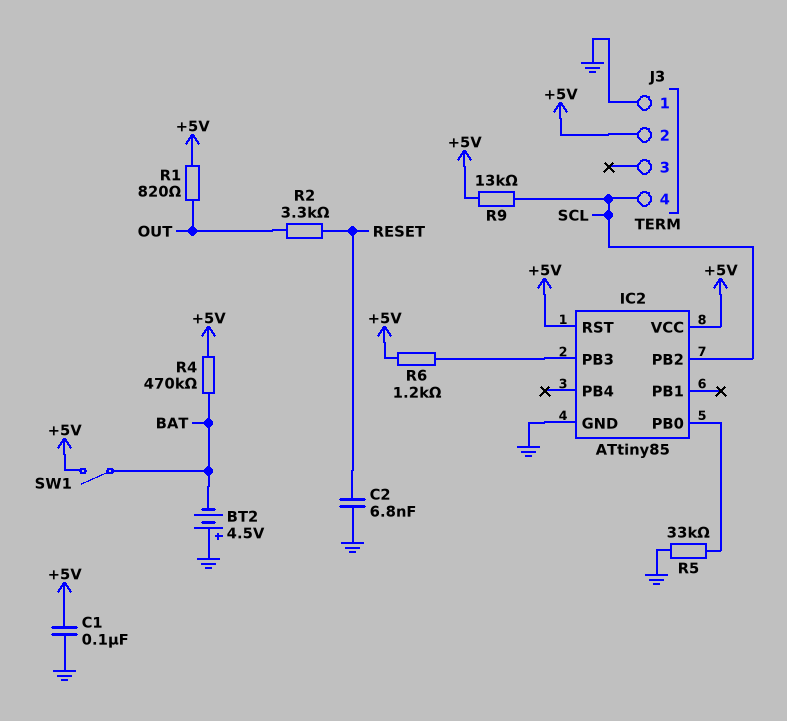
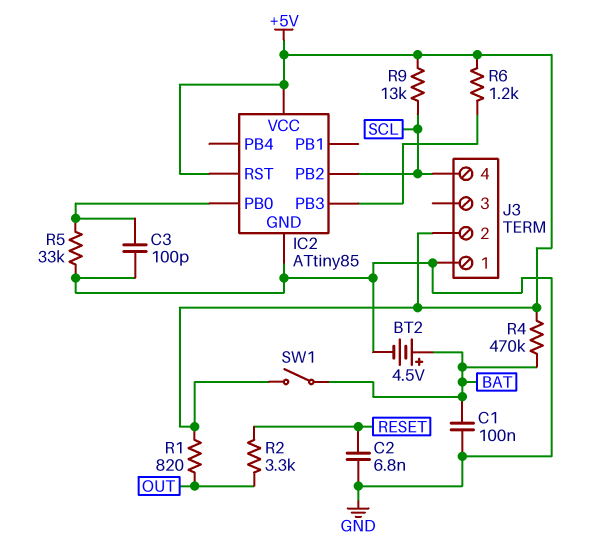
BT2: 4.5V (plus GND, minus BAT) -> 4.5V (plus BAT, minus GND)
C1: 100nF (+5V, GND) -> 100nF (BAT, GND)
C3: none -> 100pF (GND, IC2/PB0)

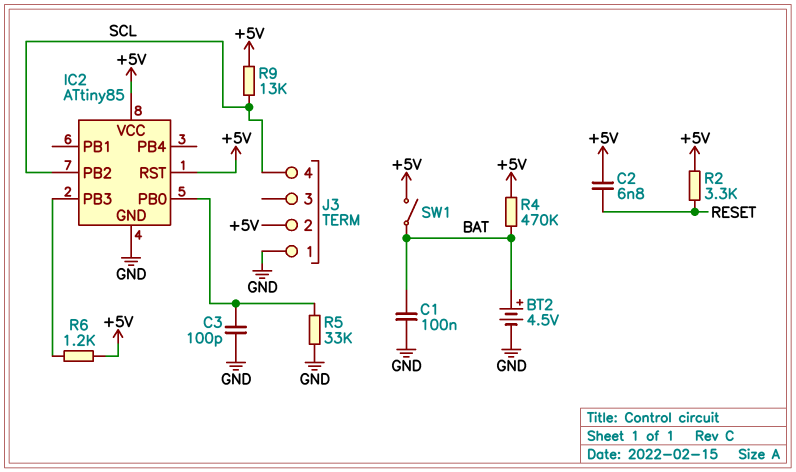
C2: 6.8nF (GND, RESET) -> 6.8nF (+5V, RESET)
R1: 820 (+5V, OUT) -> none
R2: 3.3k (OUT, RESET) -> 3.3k (+5V, RESET)

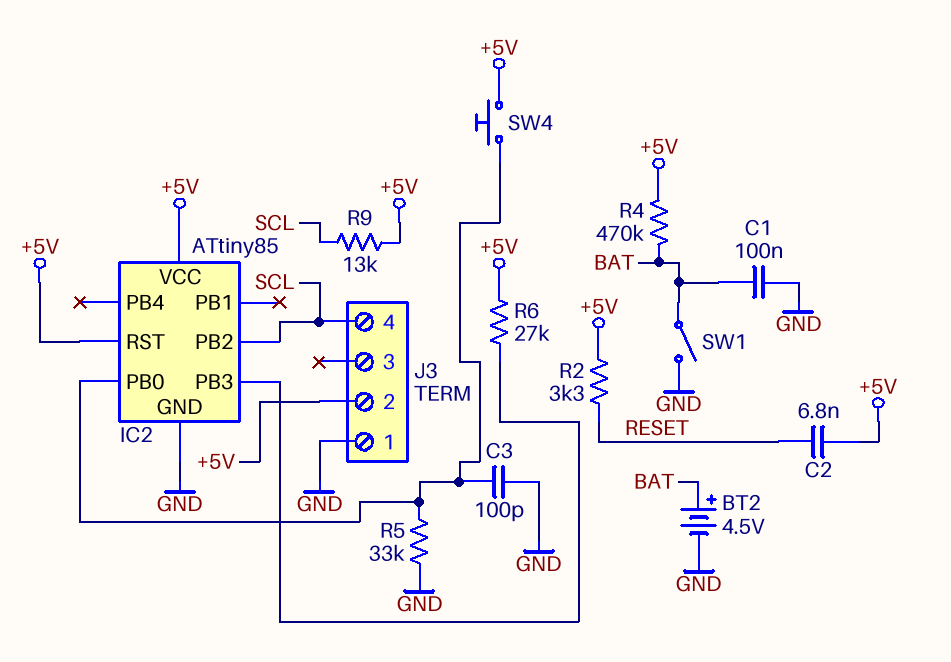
R6: 1.2k (+5V, IC2/PB3) -> 27k (+5V, IC2/PB3)
SW1: switch (+5V, BAT) -> switch (BAT, GND)
SW4: none -> button (+5V, IC2/PB0)

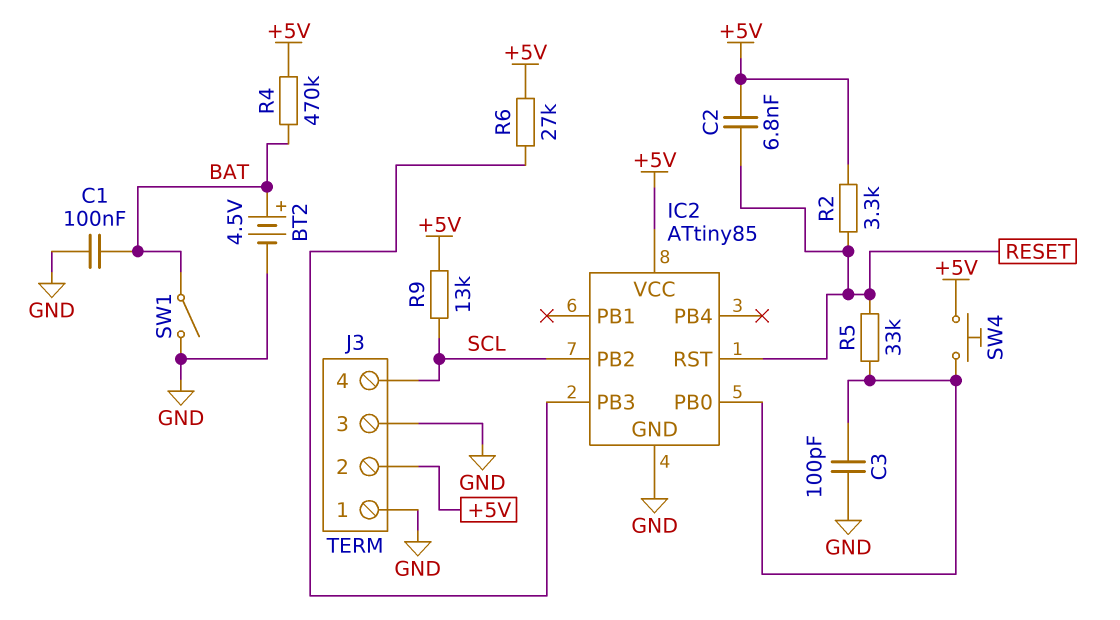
IC2 pin RST: +5V -> RESET
J3 pin 3: none -> GND
R5: 33k (GND, IC2/PB0) -> 33k (IC2/PB0, RESET)

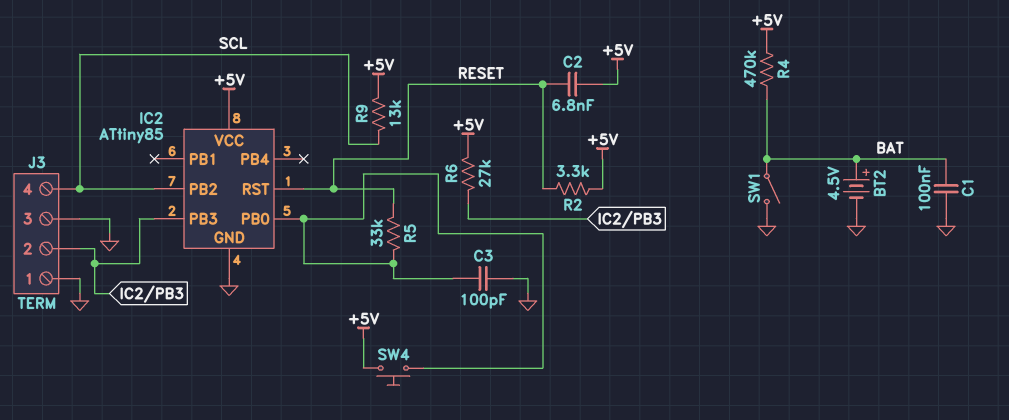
J3 pin 2: +5V -> IC2/PB3

